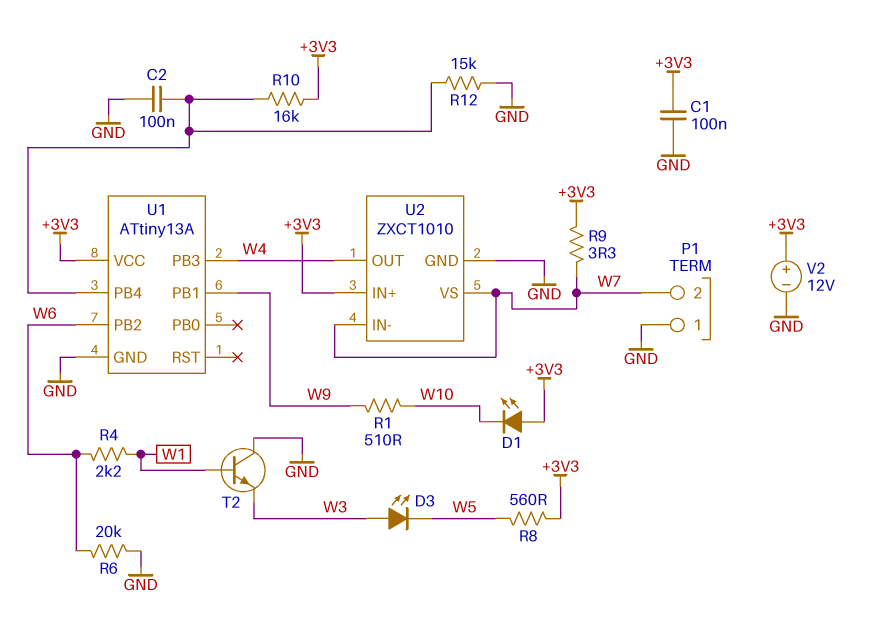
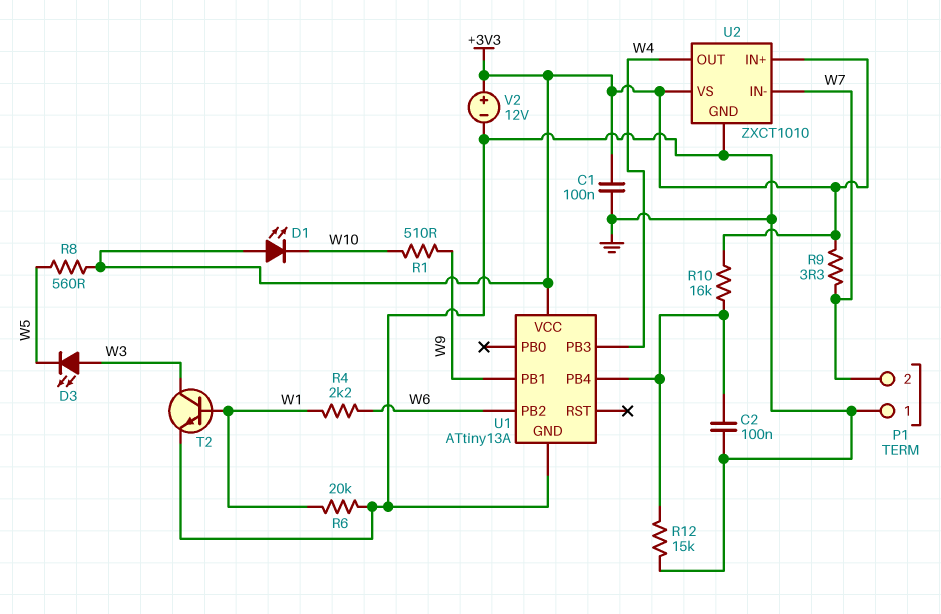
R6: 20k (GND, W6) -> 20k (GND, W1)
T2: NPN (B W1, C GND, E W3) -> NPN (B W1, C W3, E GND)
U2 pin VS: W7 -> +3V3

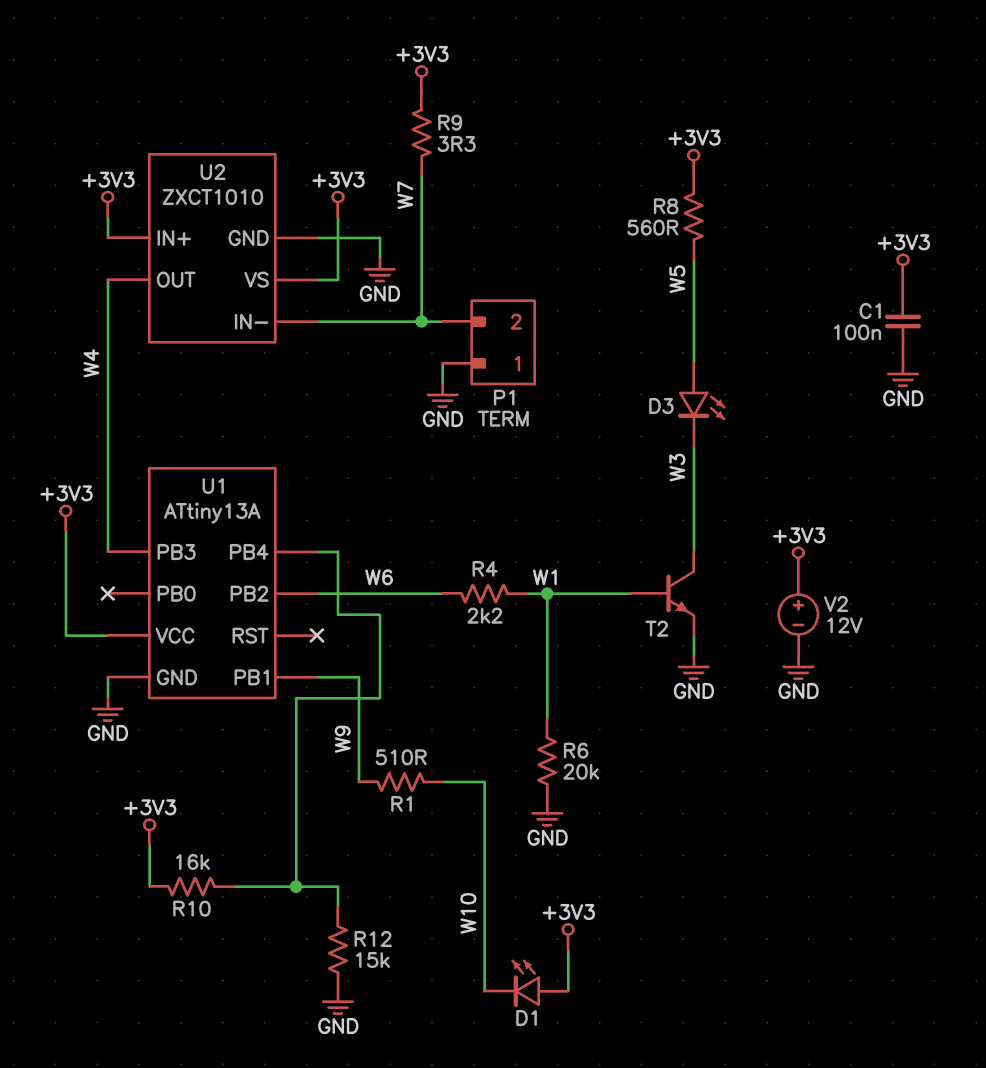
C2: 100nF (GND, U1/PB4) -> none
D3: LED (A W3, K W5) -> LED (A W5, K W3)

